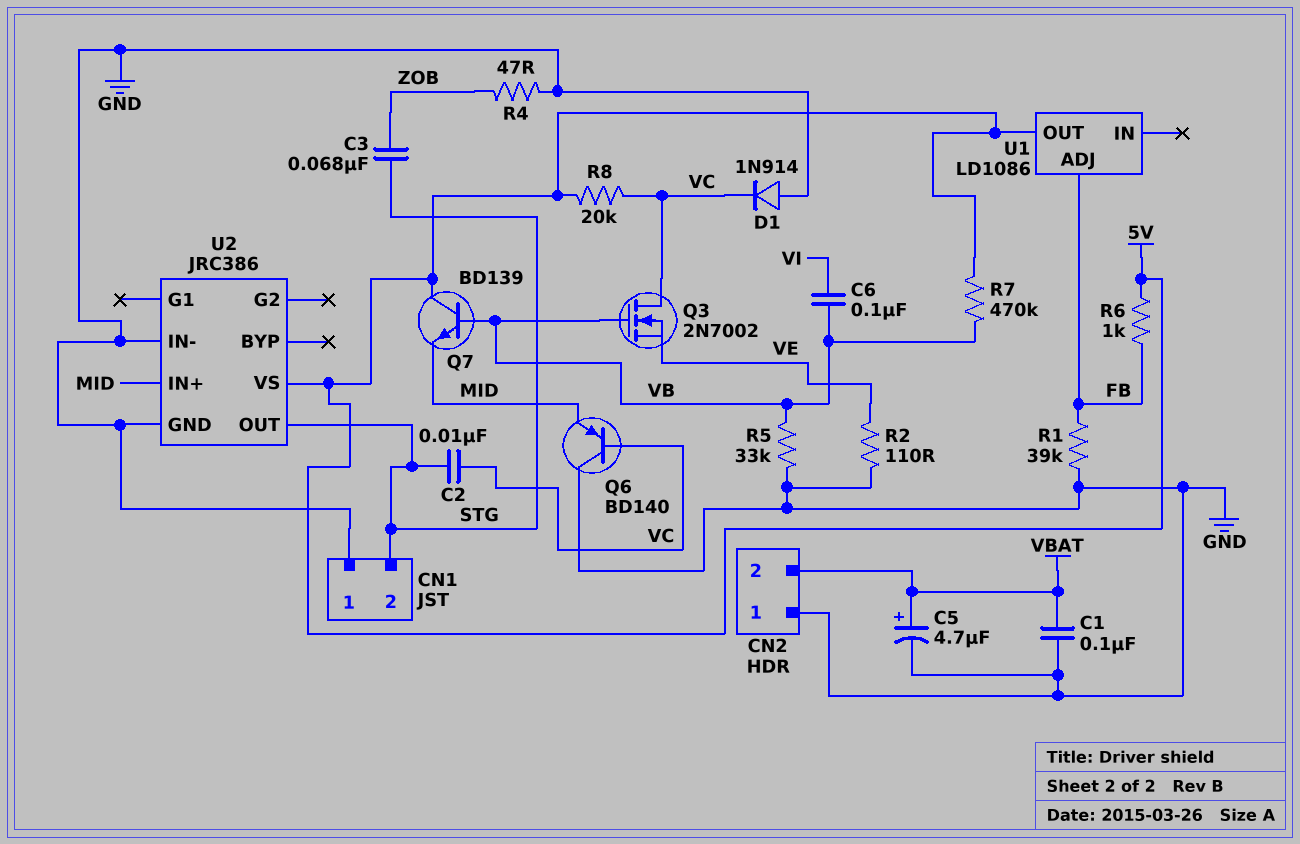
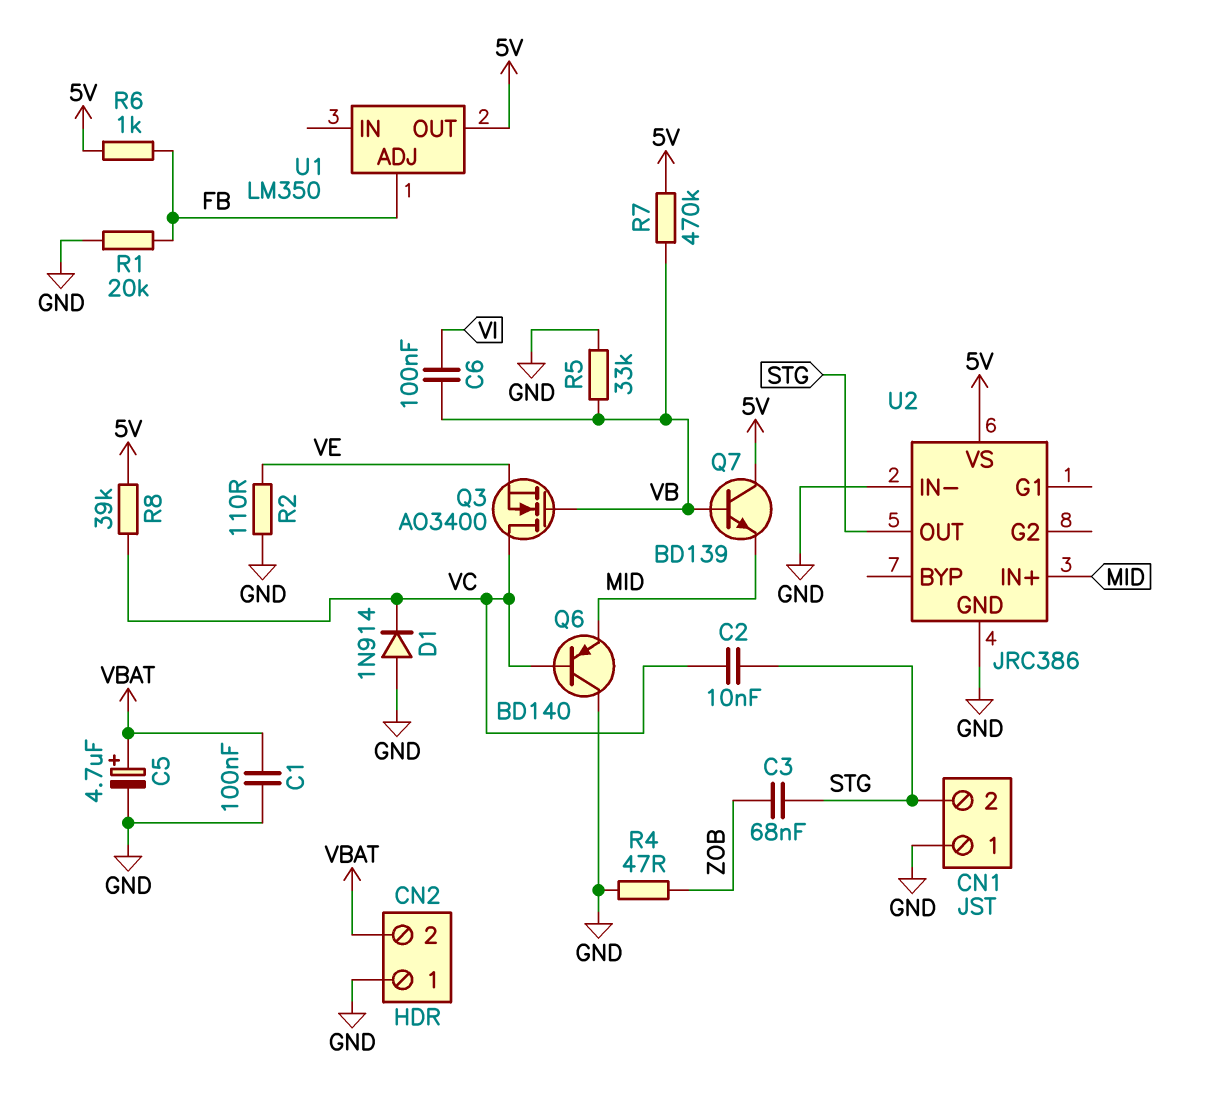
Q3: NMOS 2N7002 (G VB, D VC, S VE) -> NMOS AO3400 (G VB, D VC, S VE)
R1: 39k (FB, GND) -> 20k (FB, GND)
R8: 20k (5V, VC) -> 39k (5V, VC)
U1: LD1086 -> LM350

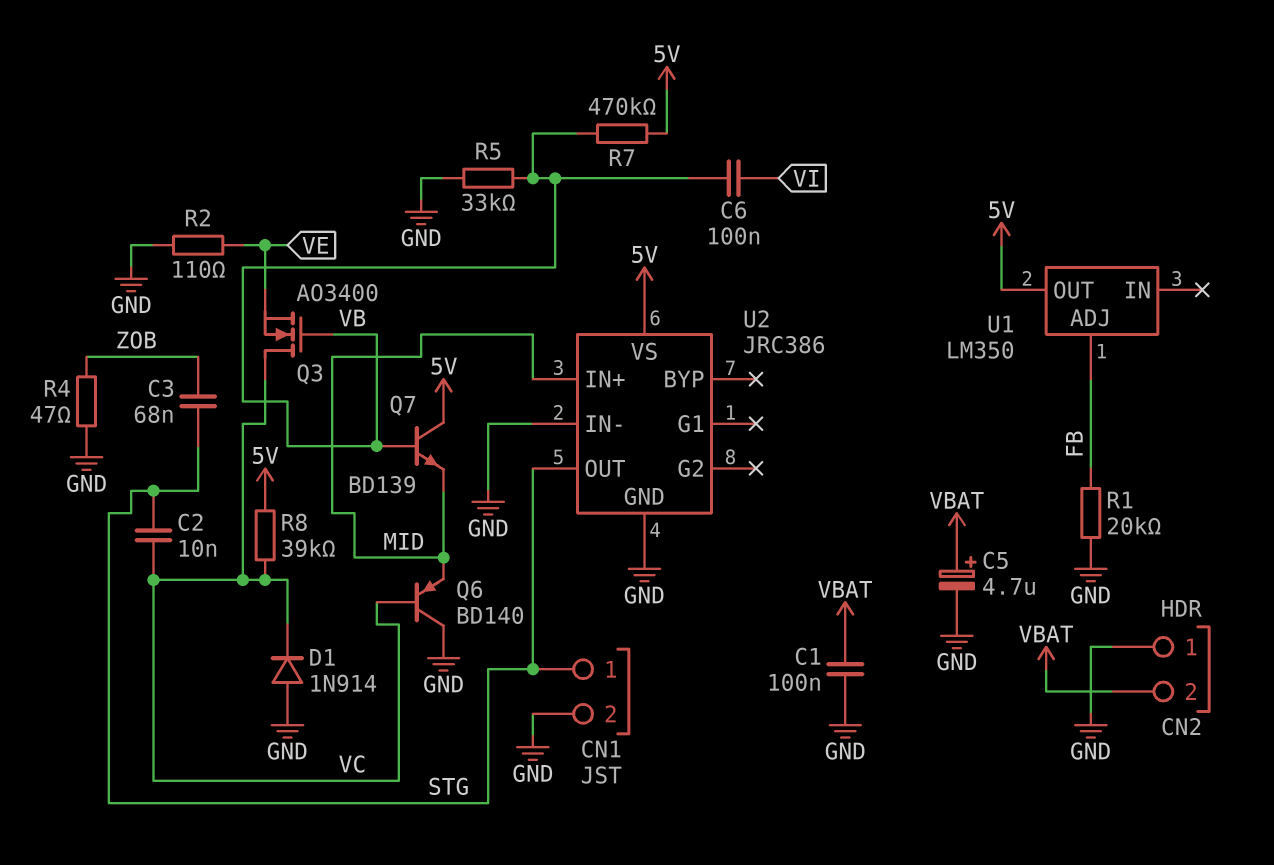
CN1 pin 1: GND -> STG
CN1 pin 2: STG -> GND
R6: 1k (5V, FB) -> none

